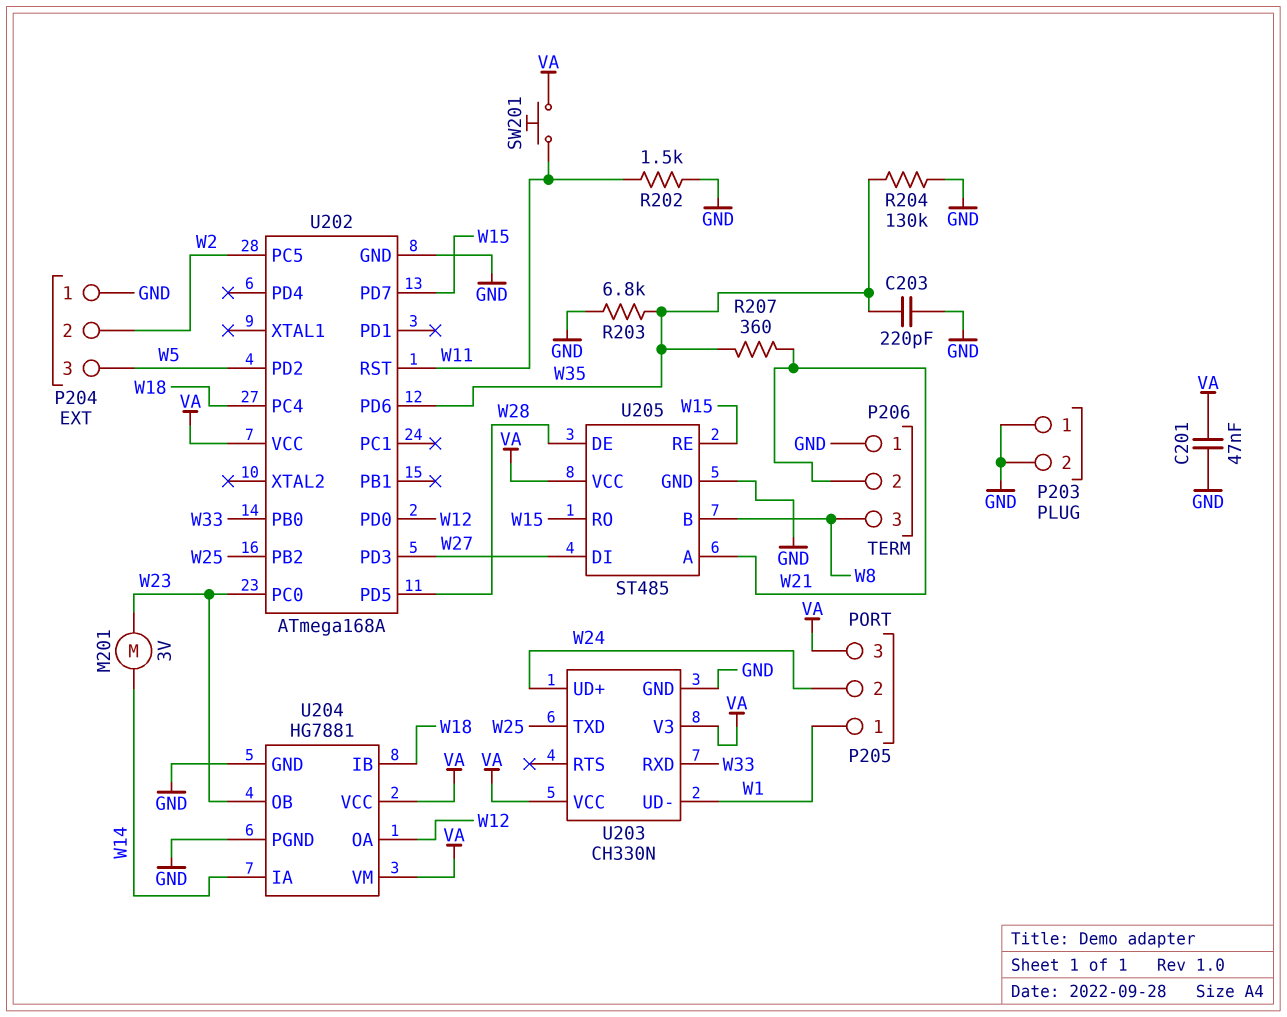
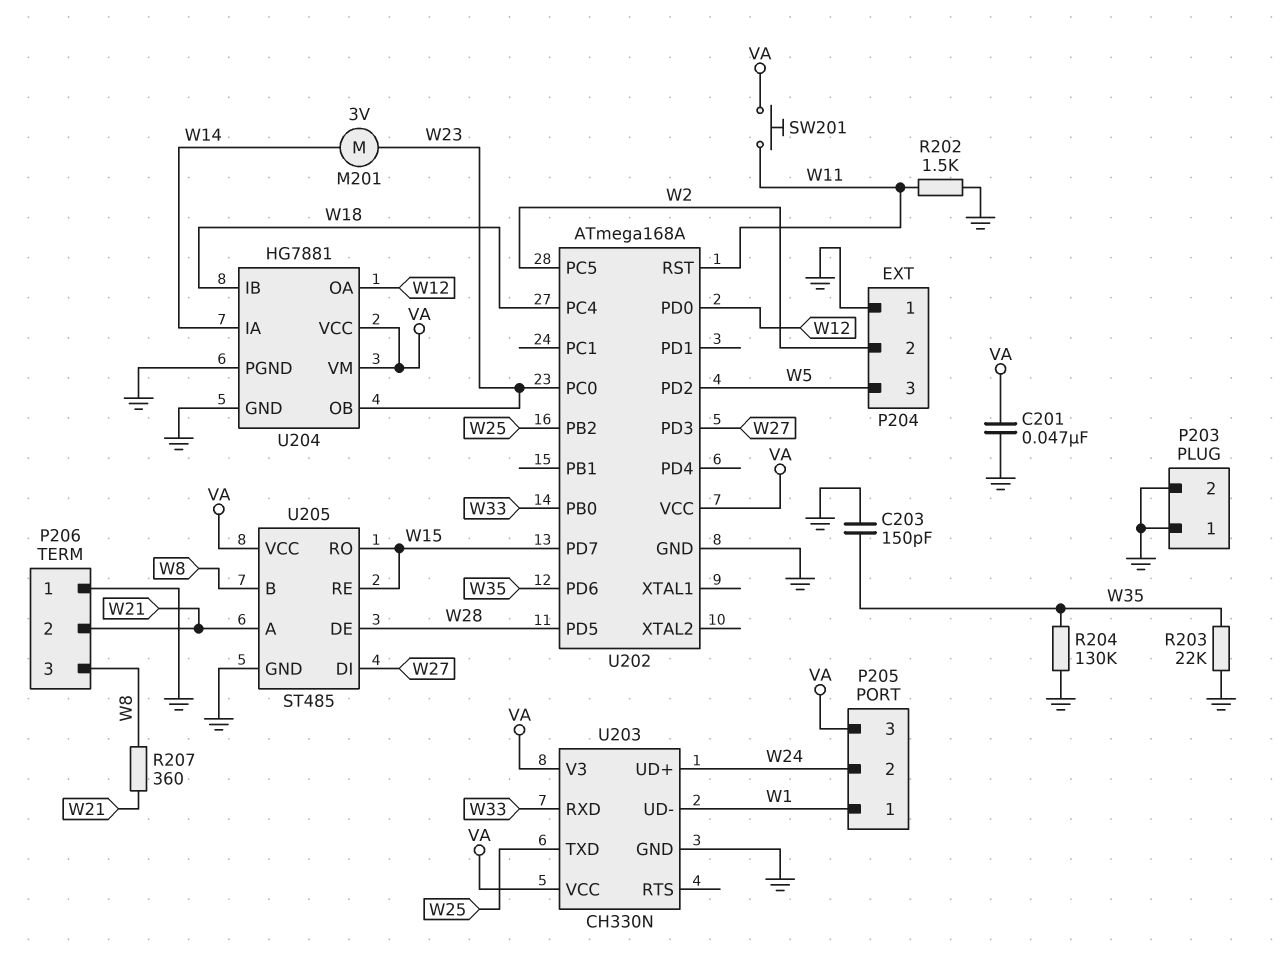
C203: 220pF (GND, W35) -> 150pF (GND, W35)
R203: 6.8k (GND, W35) -> 22k (GND, W35)
R207: 360 (W21, W35) -> 360 (W8, W21)

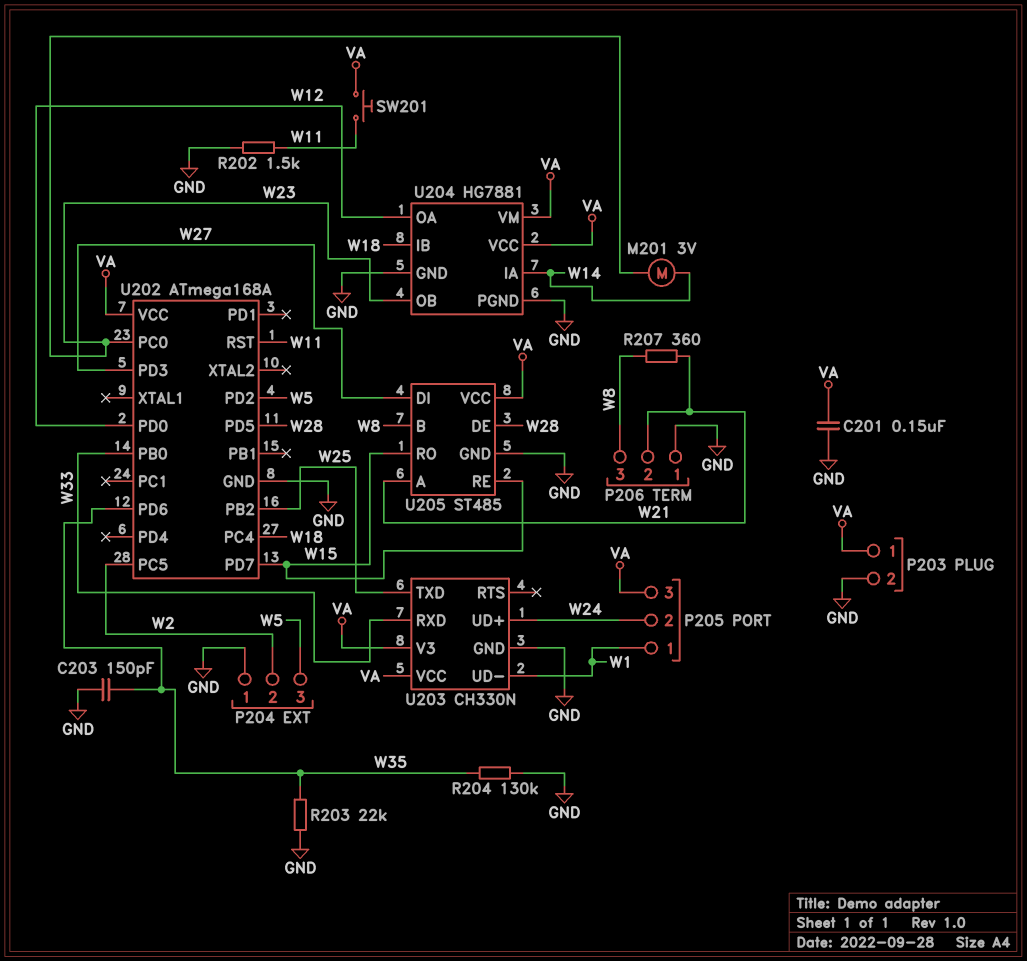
C201: 47nF (GND, VA) -> 150nF (GND, VA)
P203 pin 1: GND -> VA

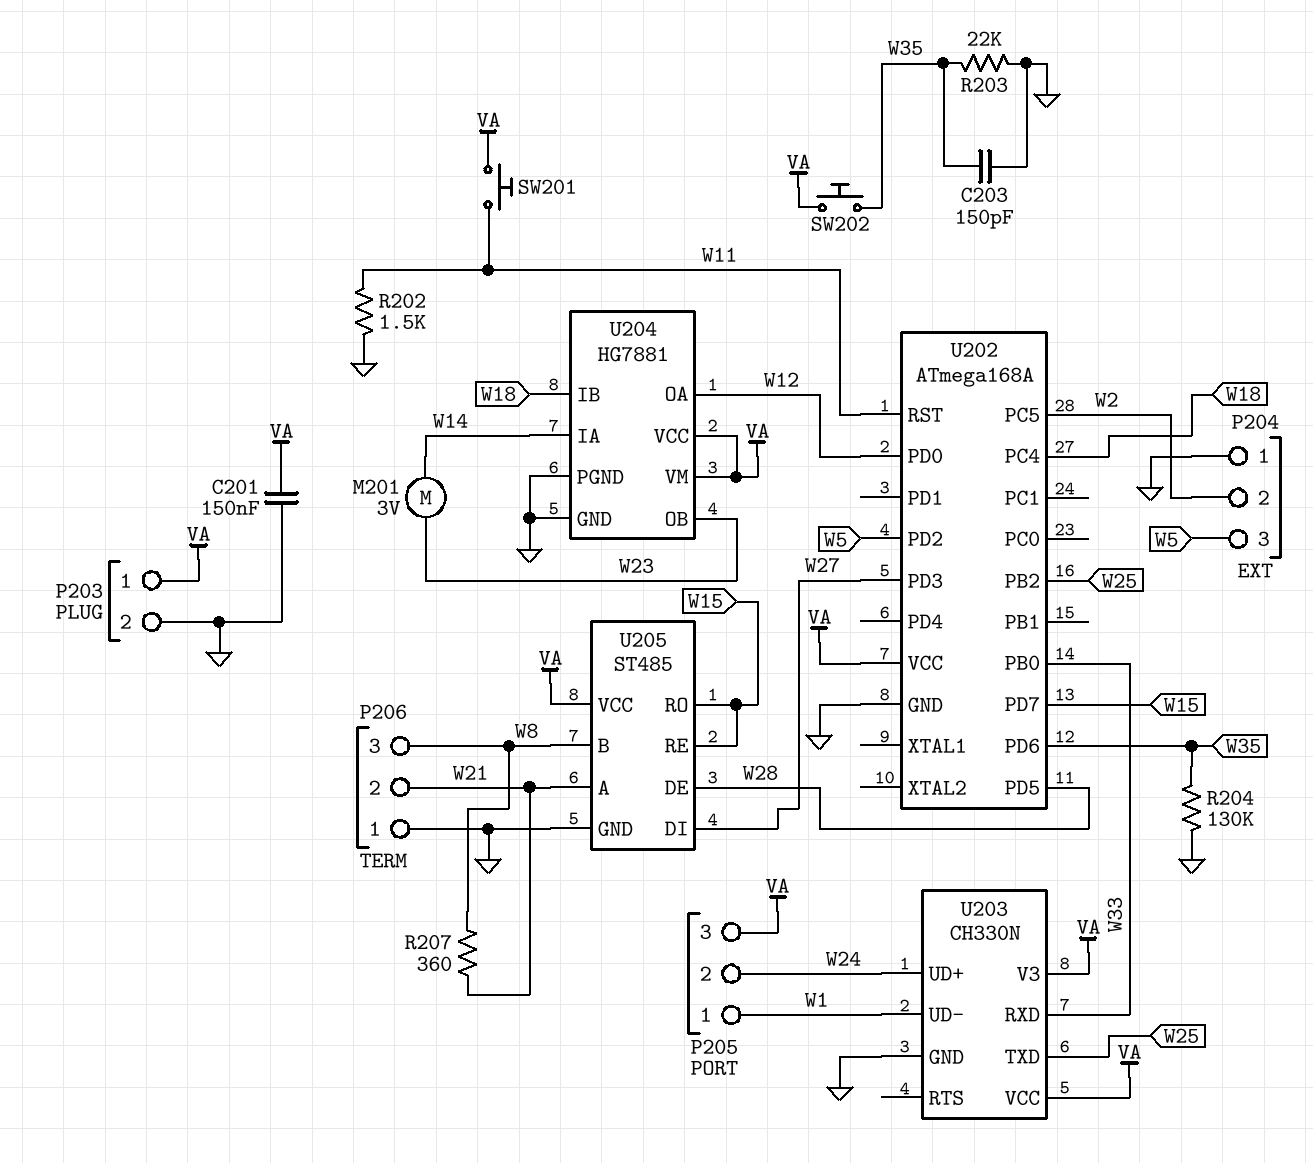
SW202: none -> button (VA, W35)
U202 pin PC0: W23 -> none

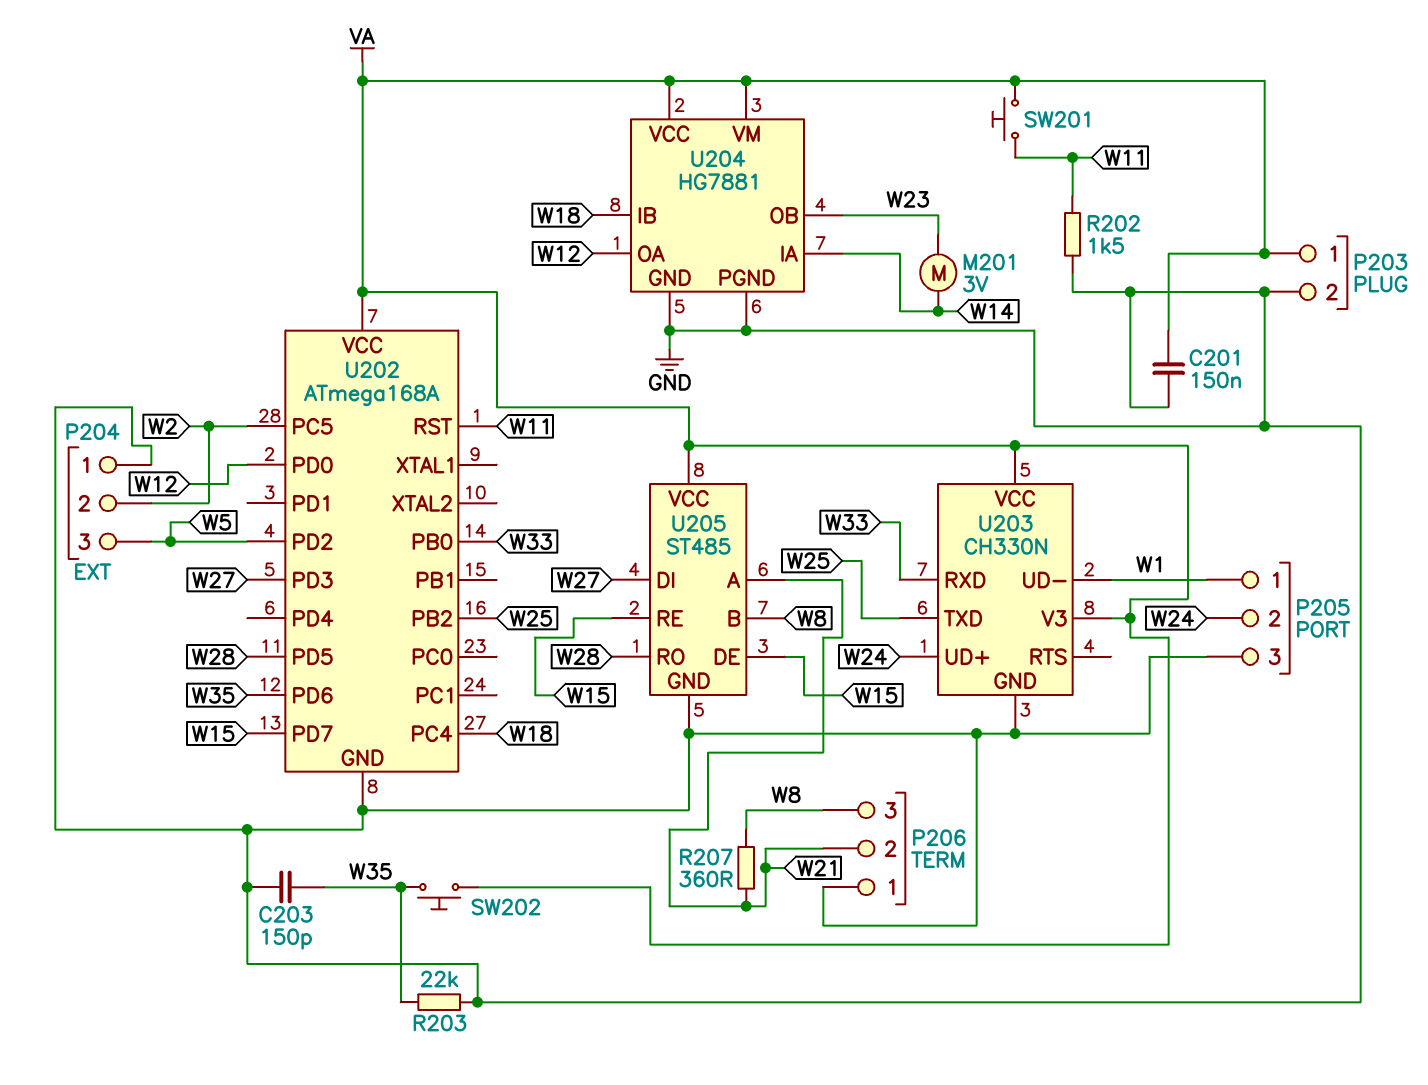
P205 pin 3: VA -> GND
R204: 130k (GND, W35) -> none
U205 pin DE: W28 -> W15
U205 pin RO: W15 -> W28

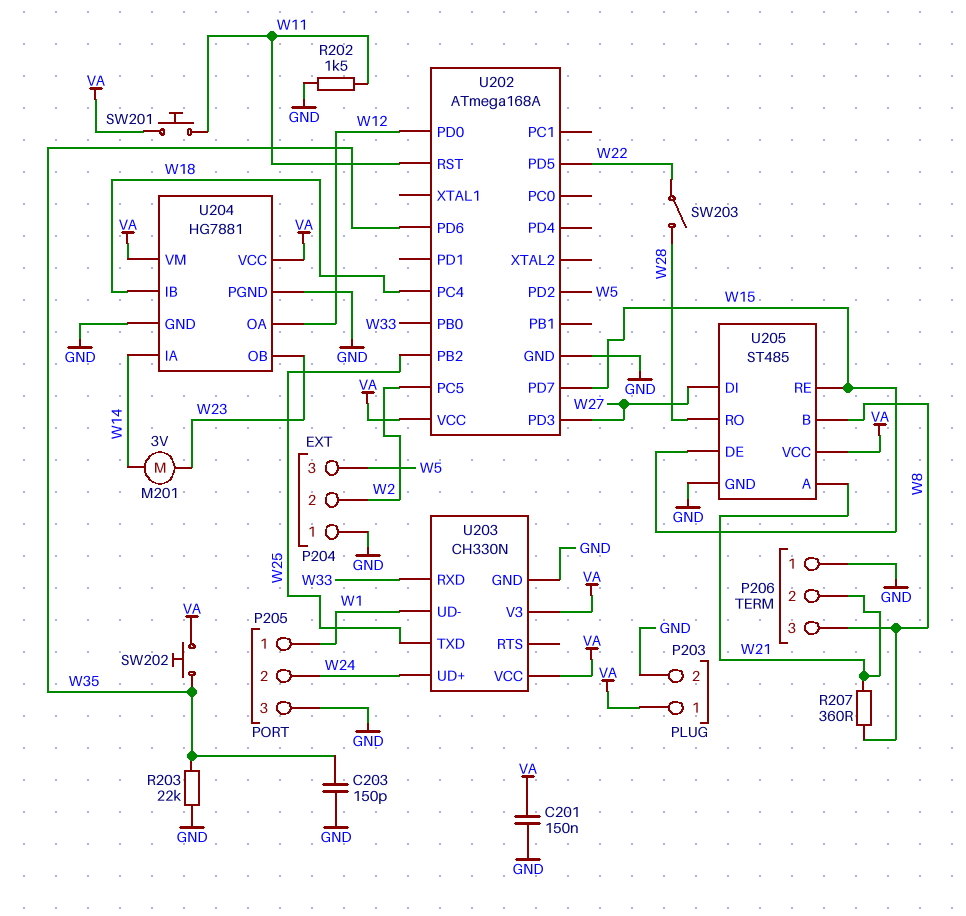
SW203: none -> switch (W22, W28)
U202 pin PD5: W28 -> W22

